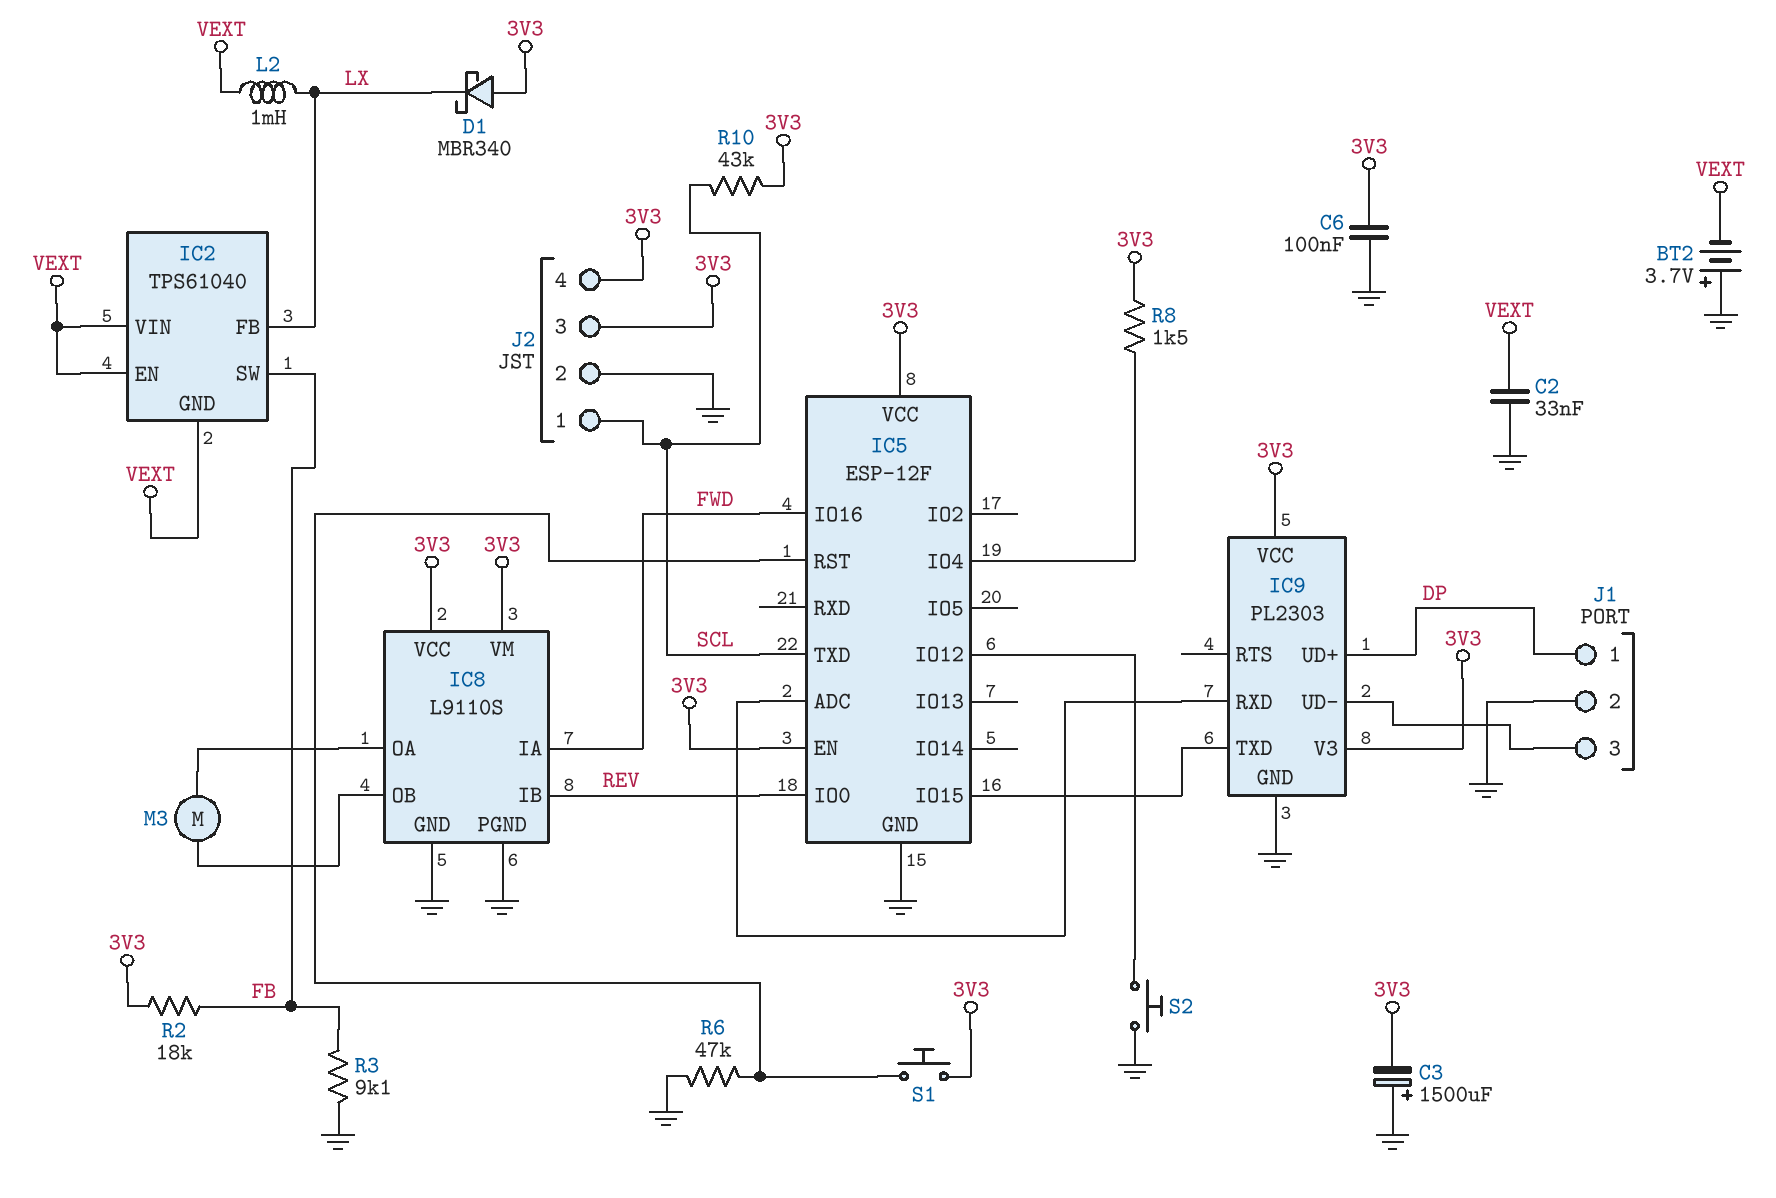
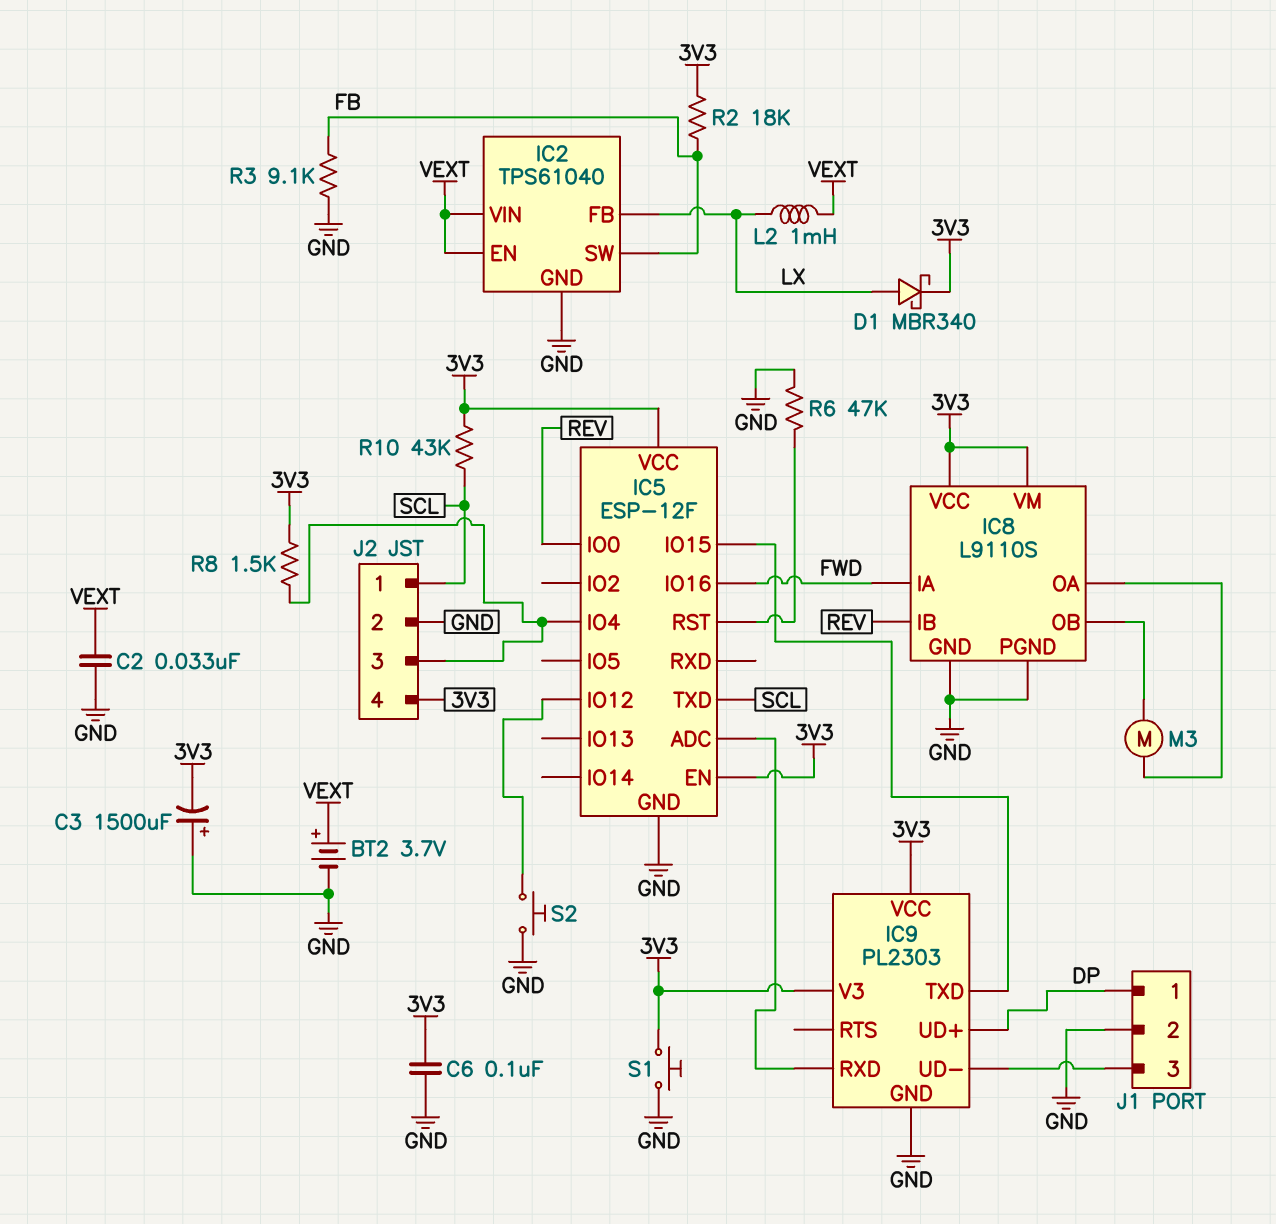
BT2: 3.7V (plus GND, minus VEXT) -> 3.7V (plus VEXT, minus GND)
D1: schottky MBR340 (A 3V3, K LX) -> schottky MBR340 (A LX, K 3V3)
IC2 pin GND: VEXT -> GND
J2 pin 3: 3V3 -> IC5/IO4
S1: button (3V3, IC5/RST) -> button (3V3, GND)

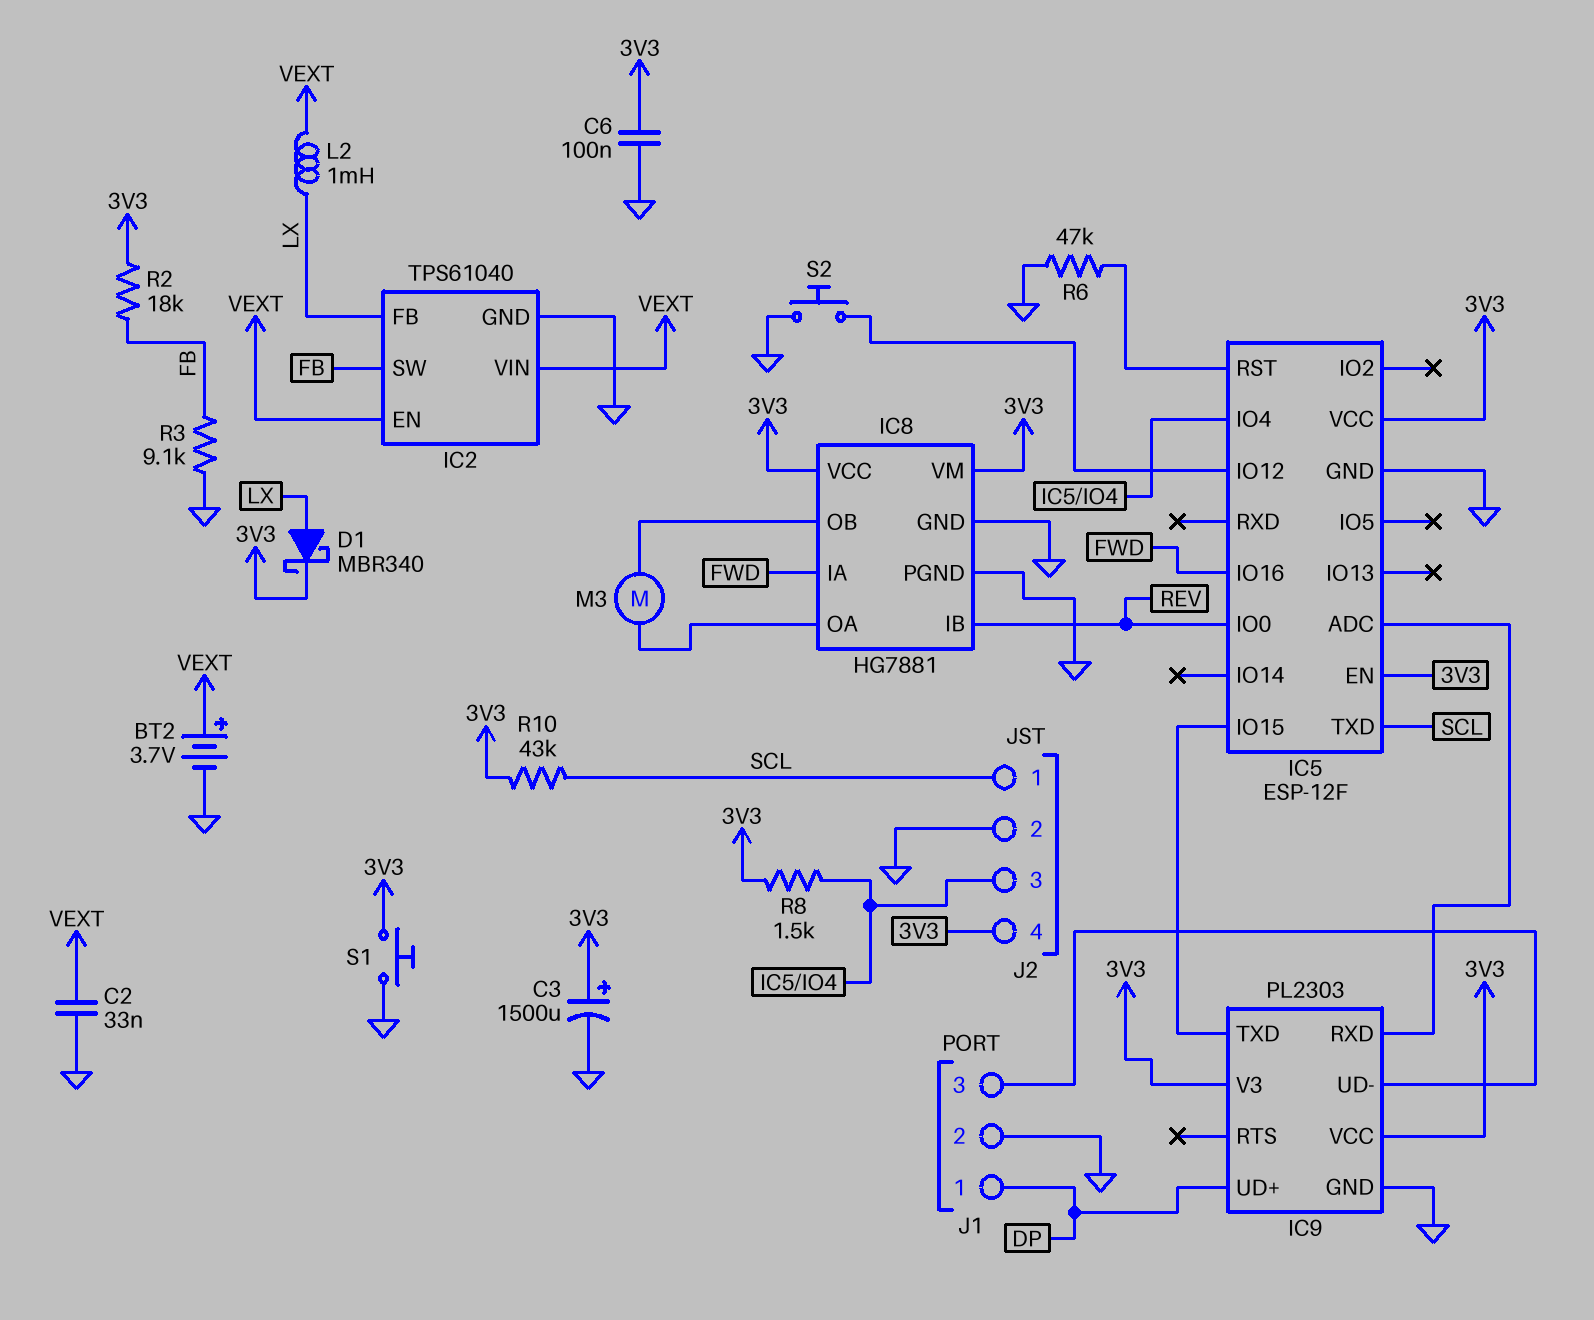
C3: 1500uF (plus GND, minus 3V3) -> 1500uF (plus 3V3, minus GND)
IC8: L9110S -> HG7881

